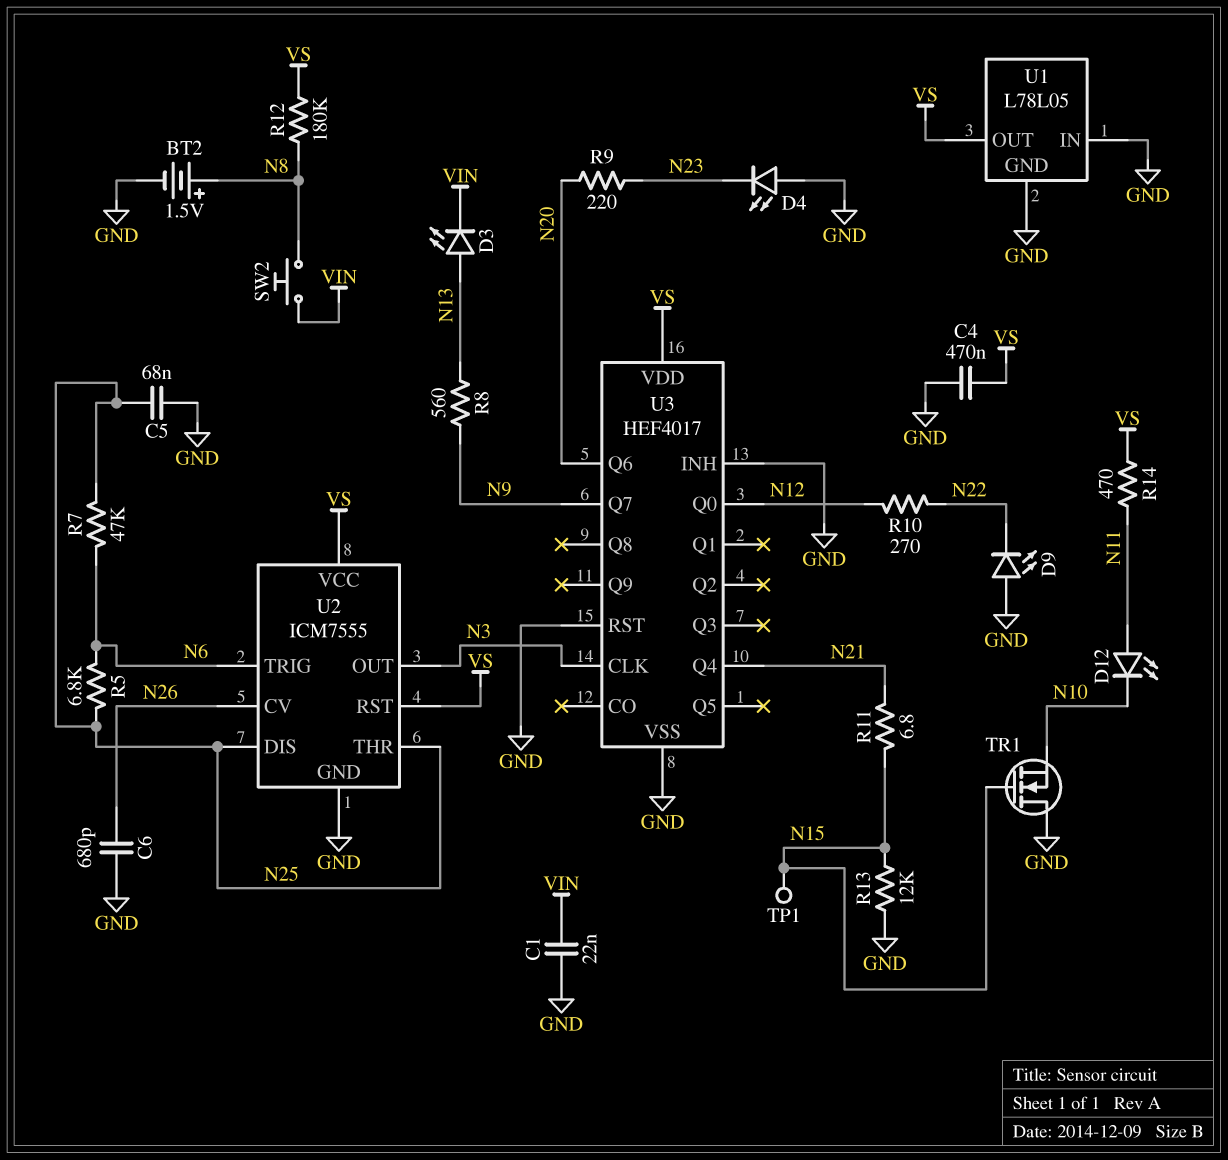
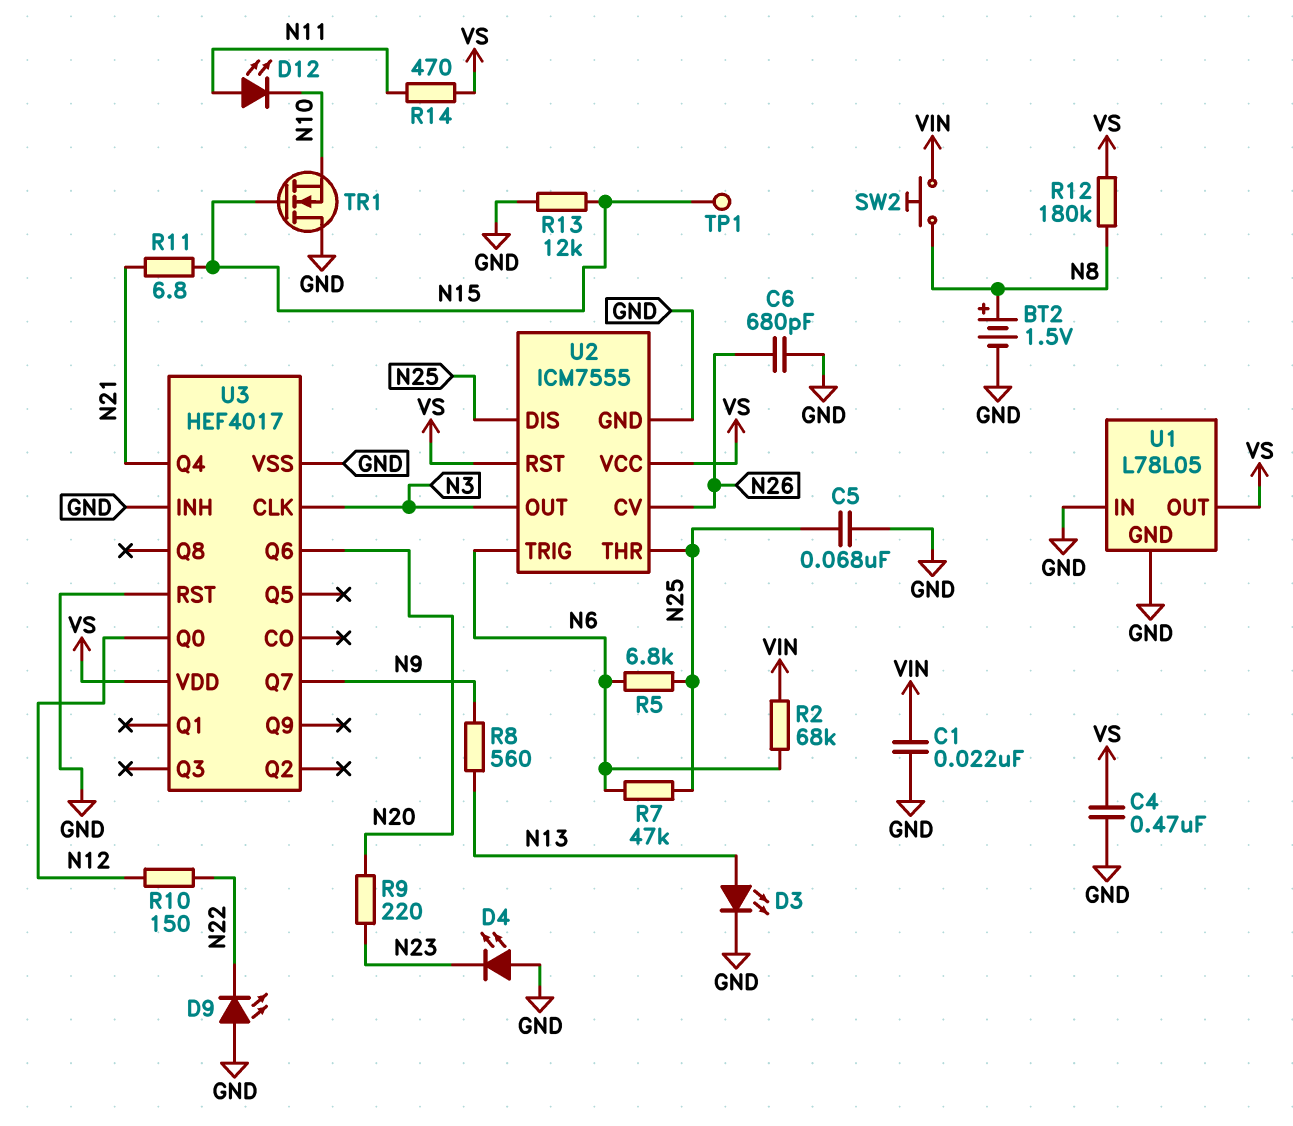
D3: LED (A N13, K VIN) -> LED (A N13, K GND)
R2: none -> 68k (N6, VIN)
R10: 270 (N12, N22) -> 150 (N12, N22)

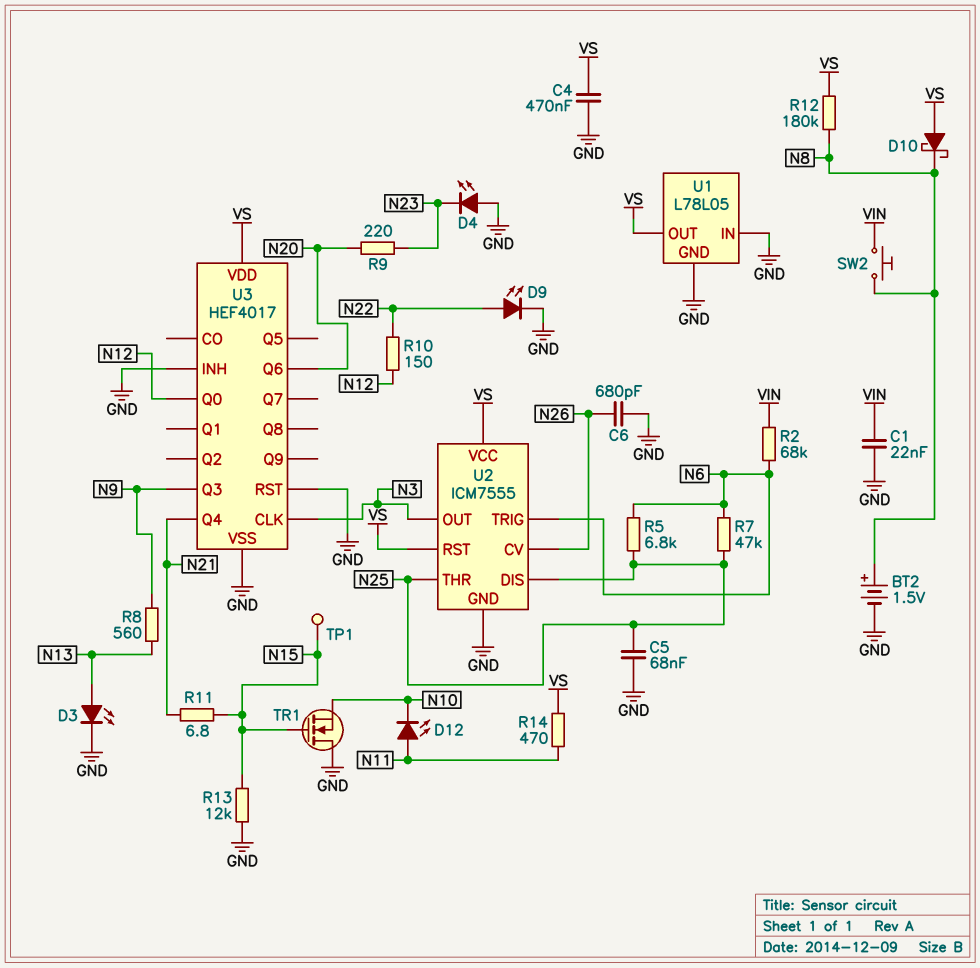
D9: LED (A GND, K N22) -> LED (A N22, K GND)
D10: none -> schottky (A VS, K N8)
U3 pin Q3: none -> N9
U3 pin Q7: N9 -> none

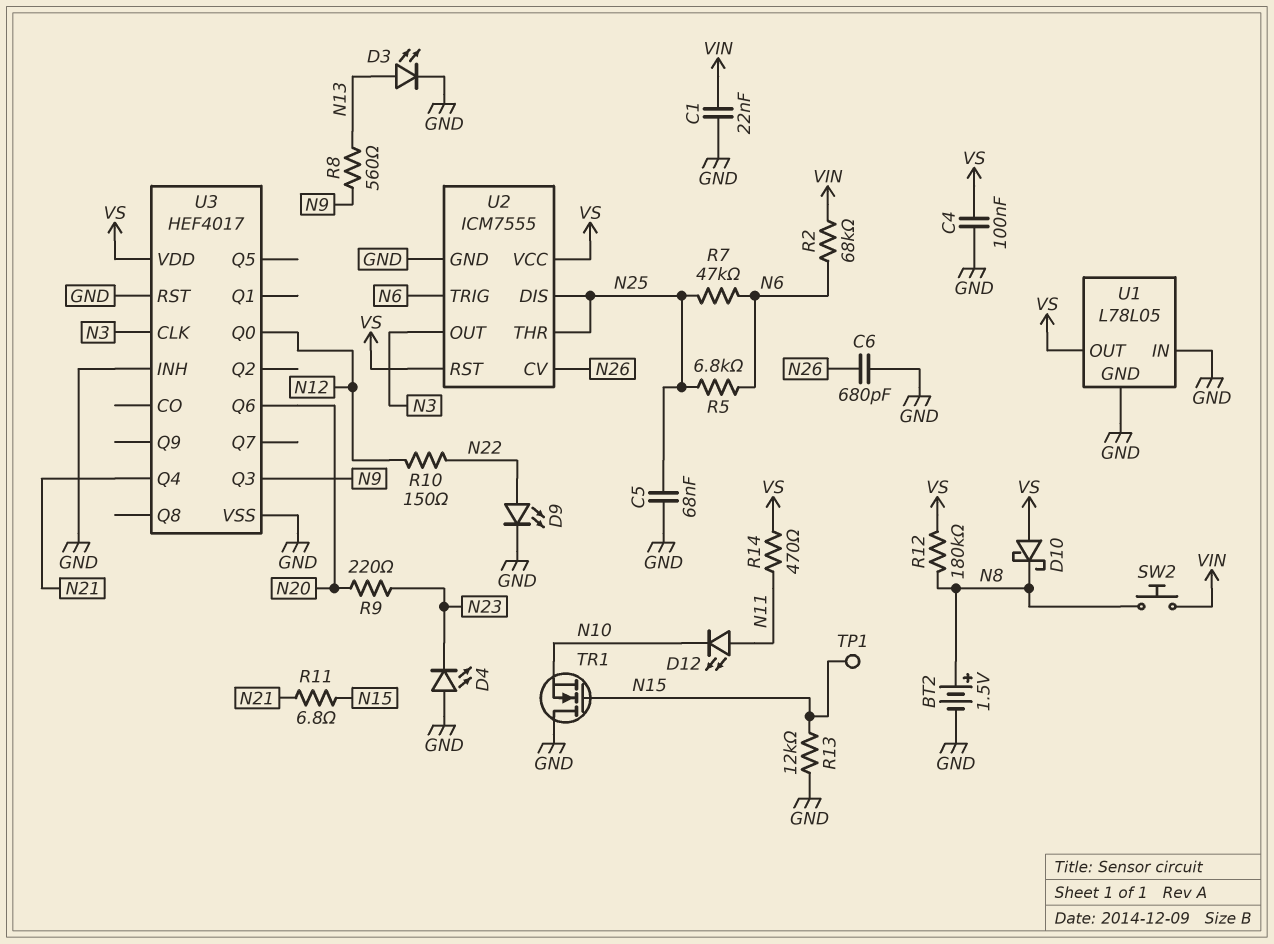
C4: 470nF (GND, VS) -> 100nF (GND, VS)

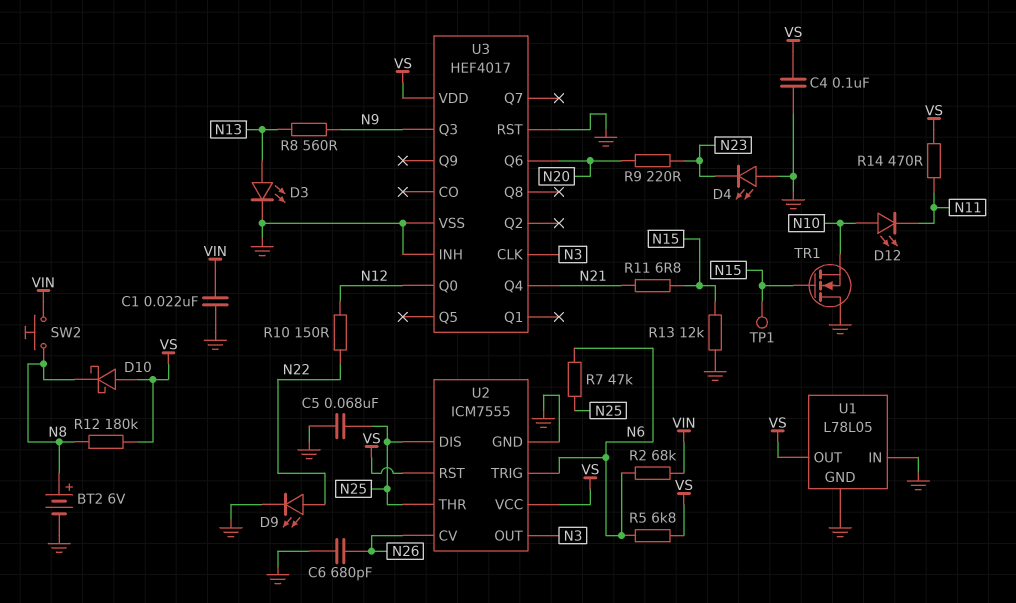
BT2: 1.5V (plus N8, minus GND) -> 6V (plus N8, minus GND)
D12: LED (A N11, K N10) -> LED (A N10, K N11)
R5: 6.8k (N6, N25) -> 6.8k (N6, VS)

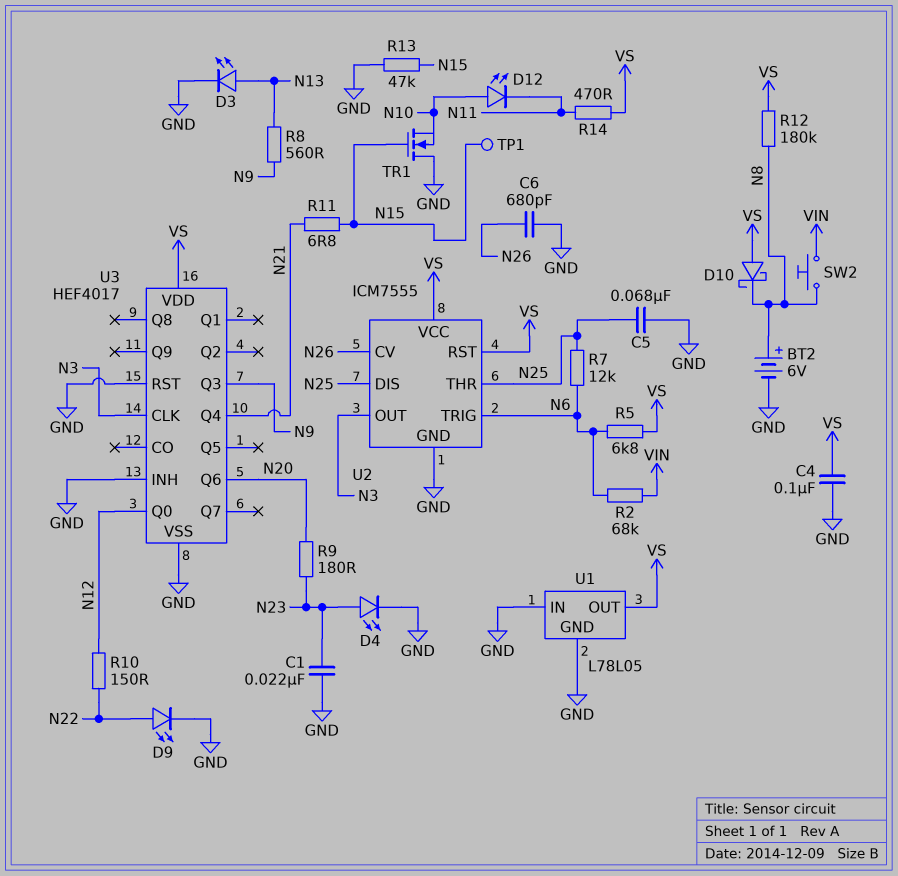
C1: 22nF (GND, VIN) -> 22nF (GND, N23)
D4: LED (A GND, K N23) -> LED (A N23, K GND)
R7: 47k (N6, N25) -> 12k (N6, N25)
R9: 220 (N20, N23) -> 180 (N20, N23)
R13: 12k (GND, N15) -> 47k (GND, N15)

